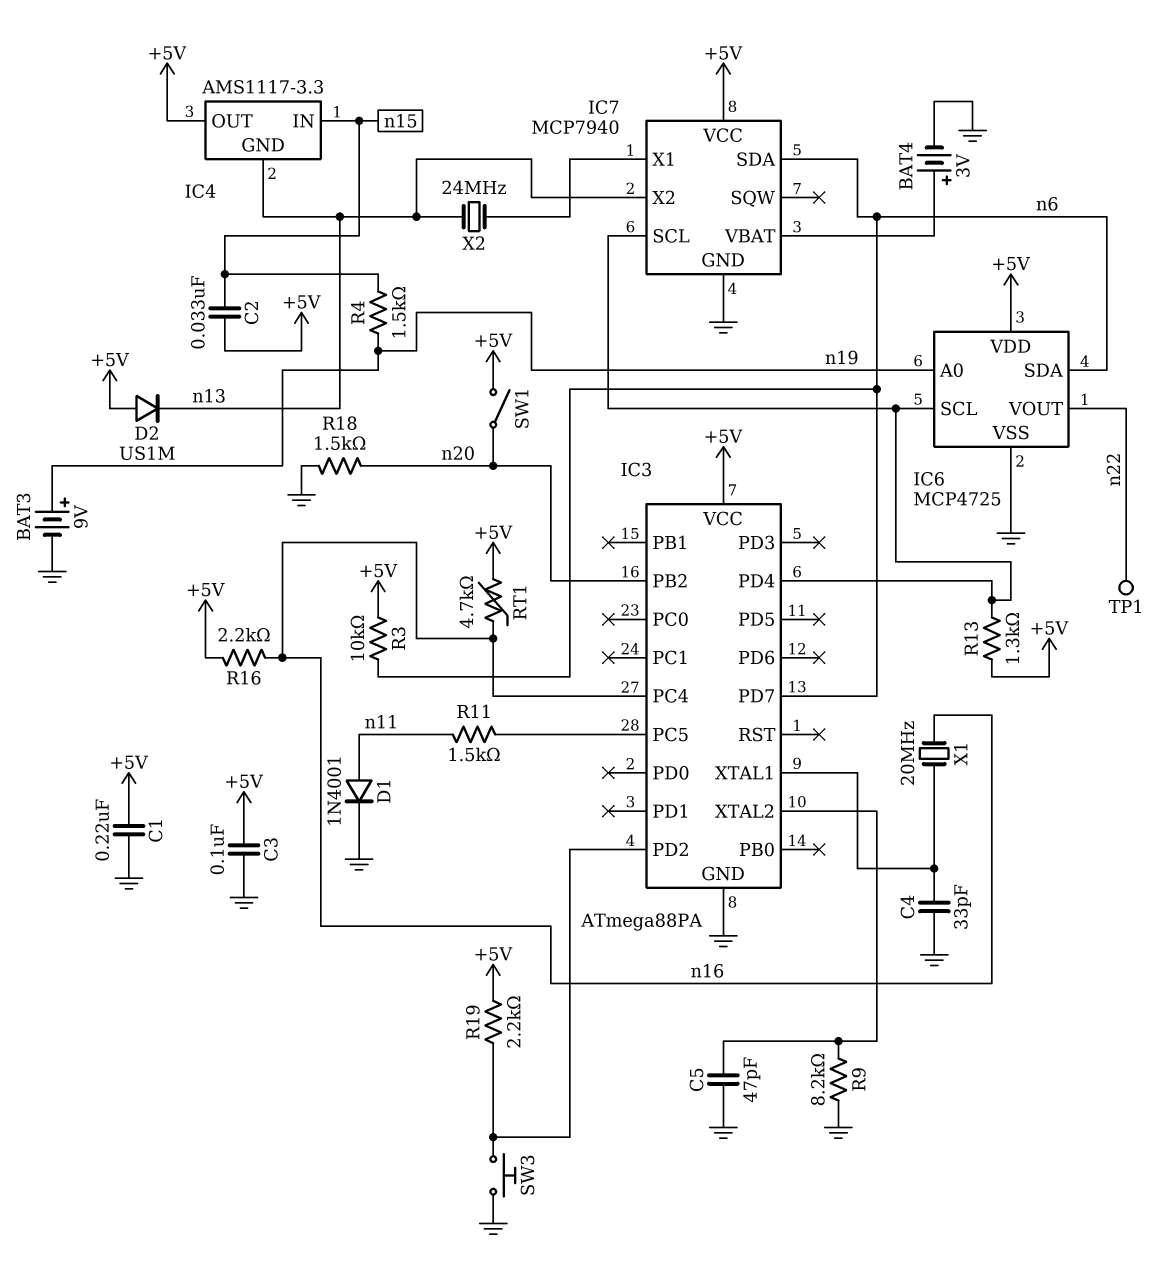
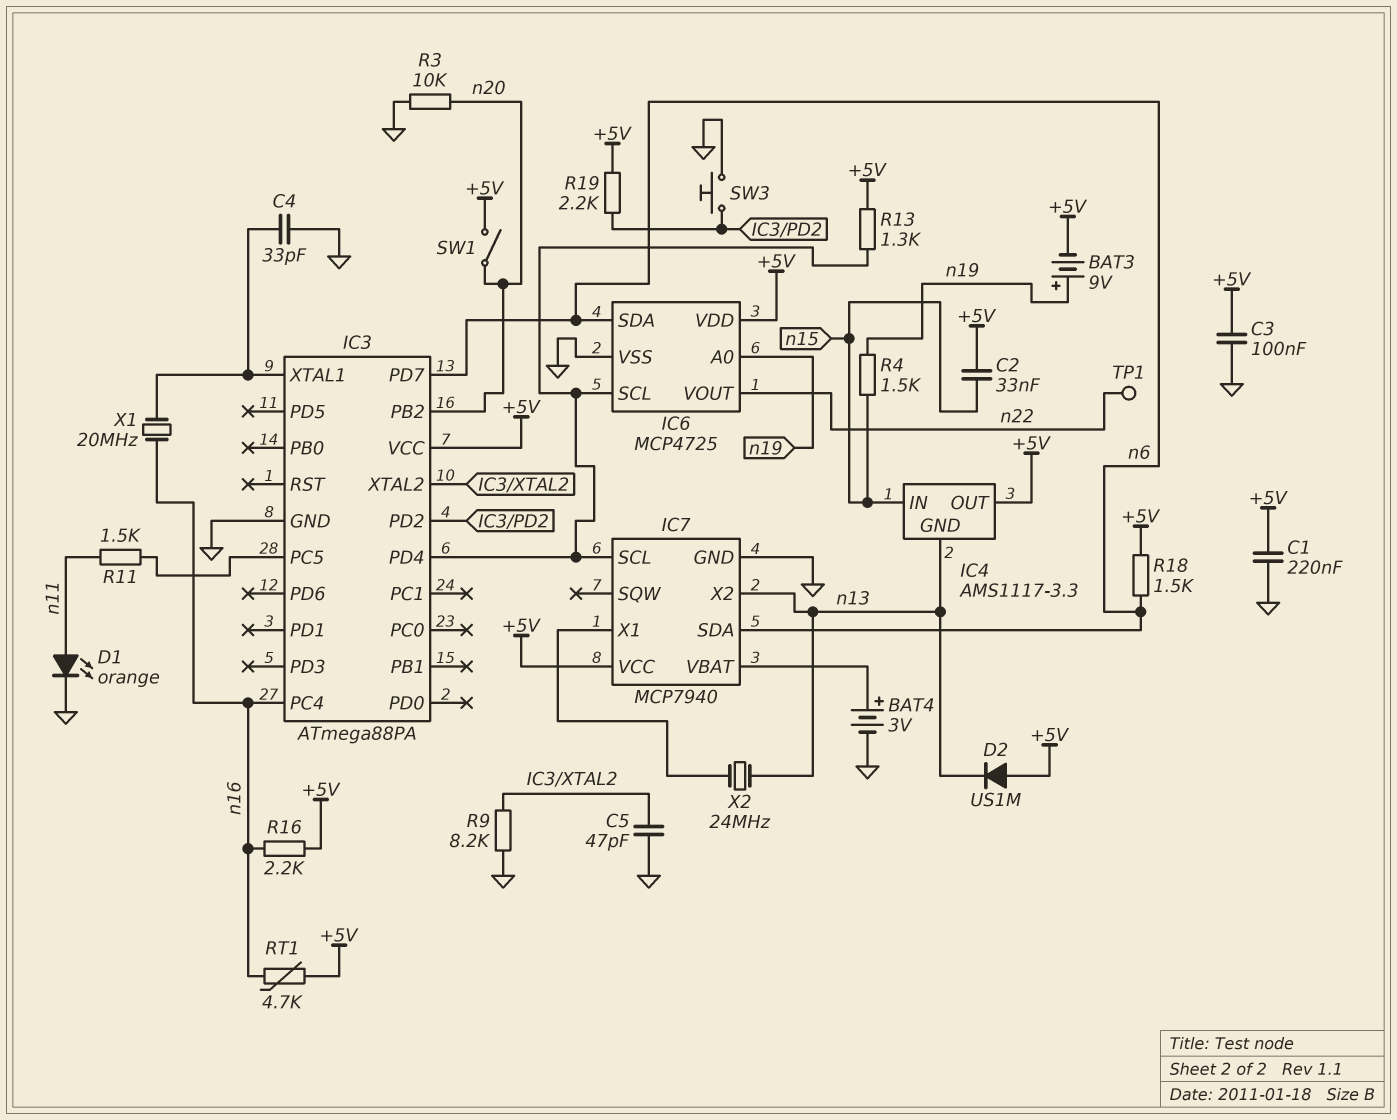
BAT3: 9V (plus n19, minus GND) -> 9V (plus n19, minus +5V)
D1: diode 1N4001 (A n11, K GND) -> LED orange (A n11, K GND)
R3: 10k (+5V, n6) -> 10k (GND, n20)
R18: 1.5k (GND, n20) -> 1.5k (+5V, n6)

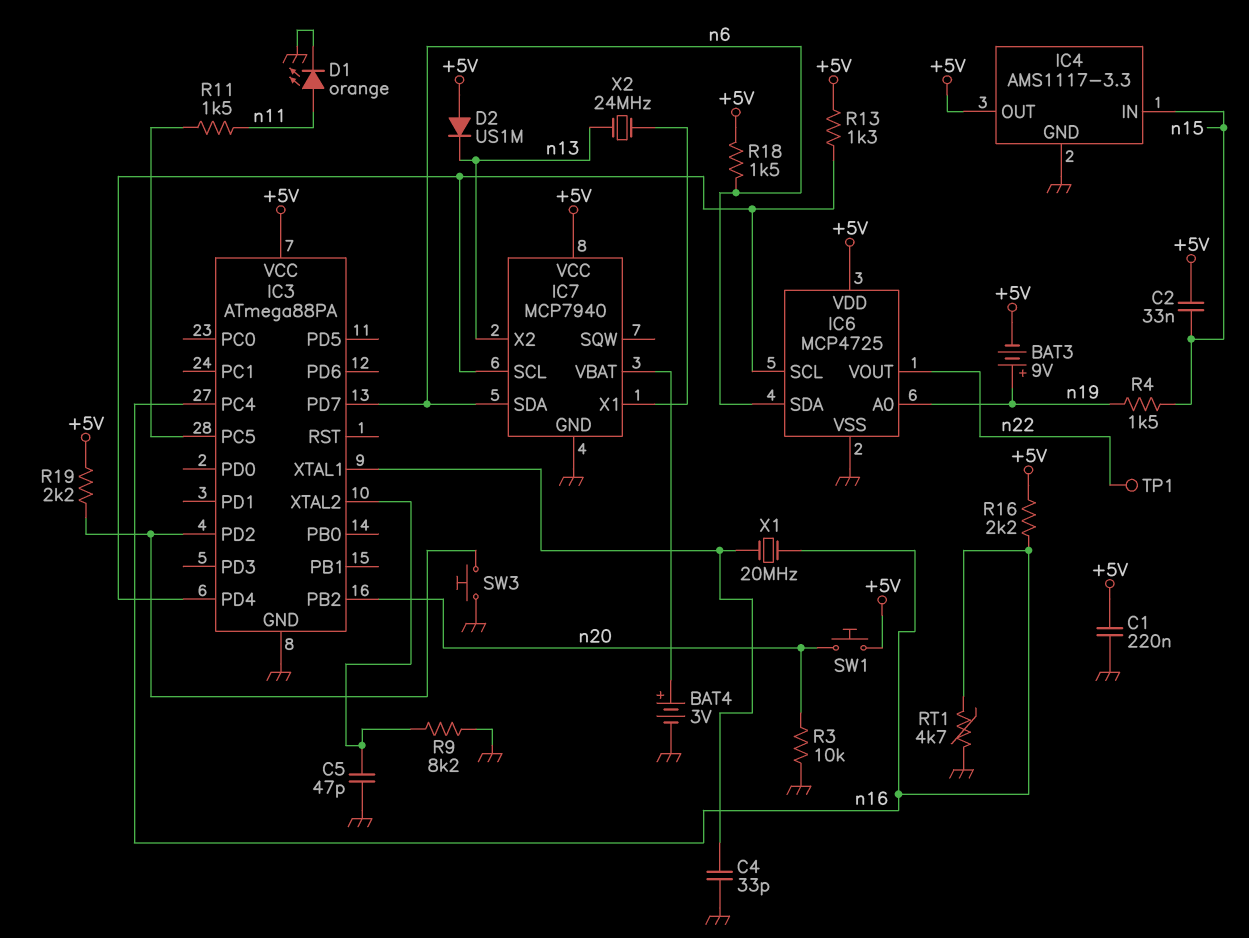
C3: 100nF (+5V, GND) -> none
IC4 pin GND: n13 -> GND
RT1: 4.7k (+5V, n16) -> 4.7k (GND, n16)
SW1: switch (+5V, n20) -> button (+5V, n20)

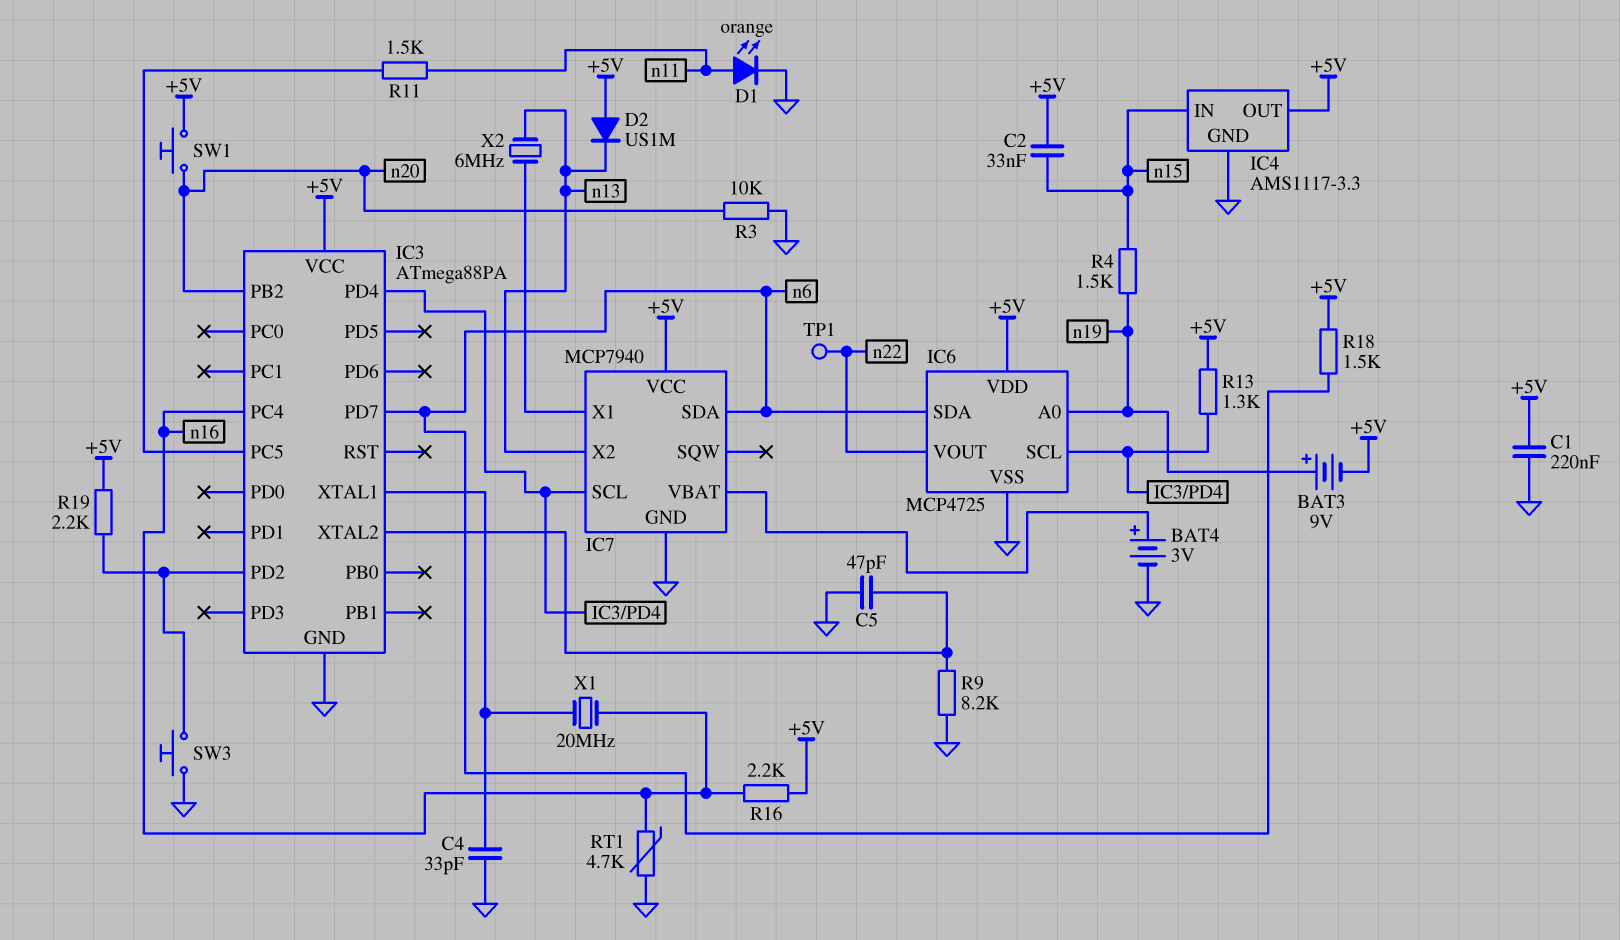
X2: 24MHz (IC7/X1, n13) -> 6MHz (IC7/X1, n13)

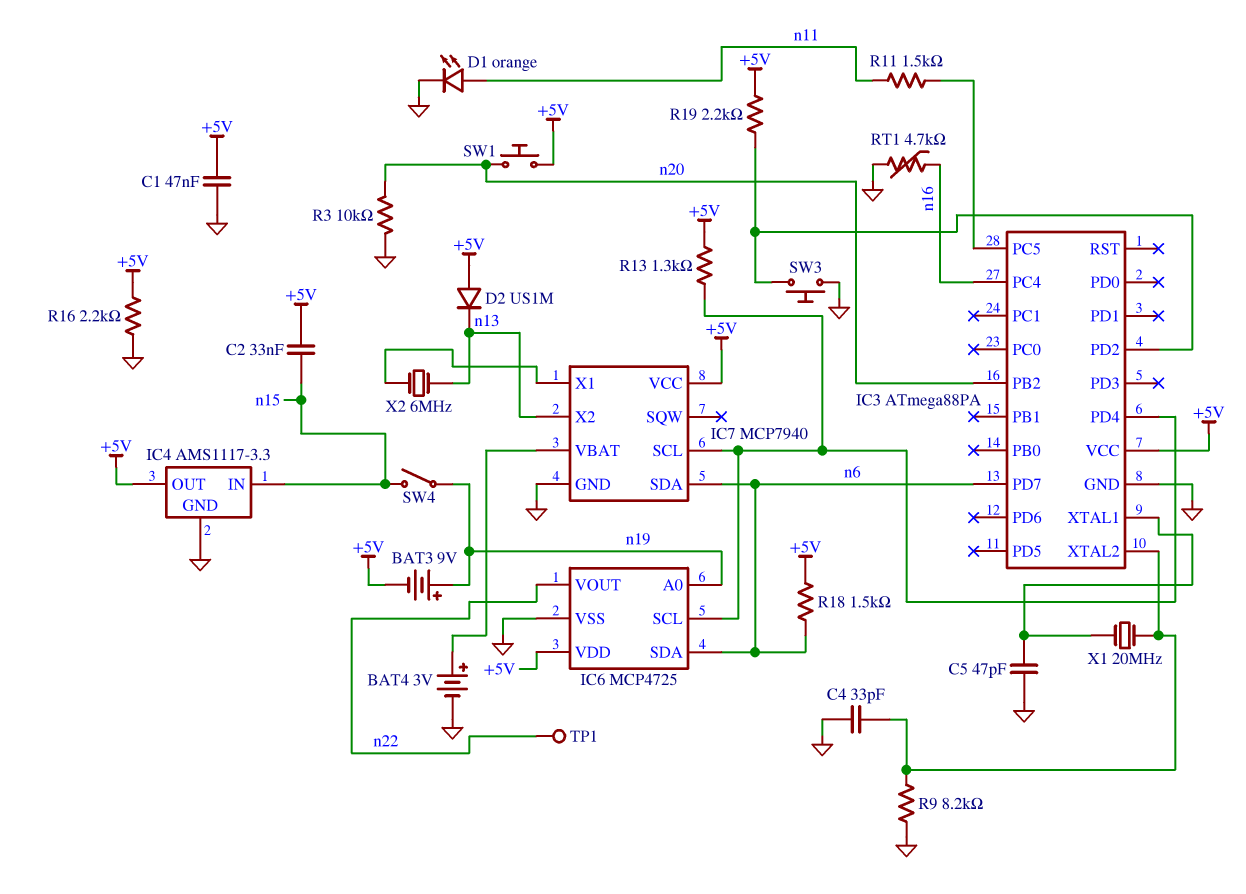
C1: 220nF (+5V, GND) -> 47nF (+5V, GND)
C4: 33pF (GND, IC3/XTAL1) -> 33pF (GND, IC3/XTAL2)
C5: 47pF (GND, IC3/XTAL2) -> 47pF (GND, IC3/XTAL1)
R4: 1.5k (n15, n19) -> none
R16: 2.2k (+5V, n16) -> 2.2k (+5V, GND)
SW4: none -> switch (n15, n19)
X1: 20MHz (IC3/XTAL1, n16) -> 20MHz (IC3/XTAL1, IC3/XTAL2)

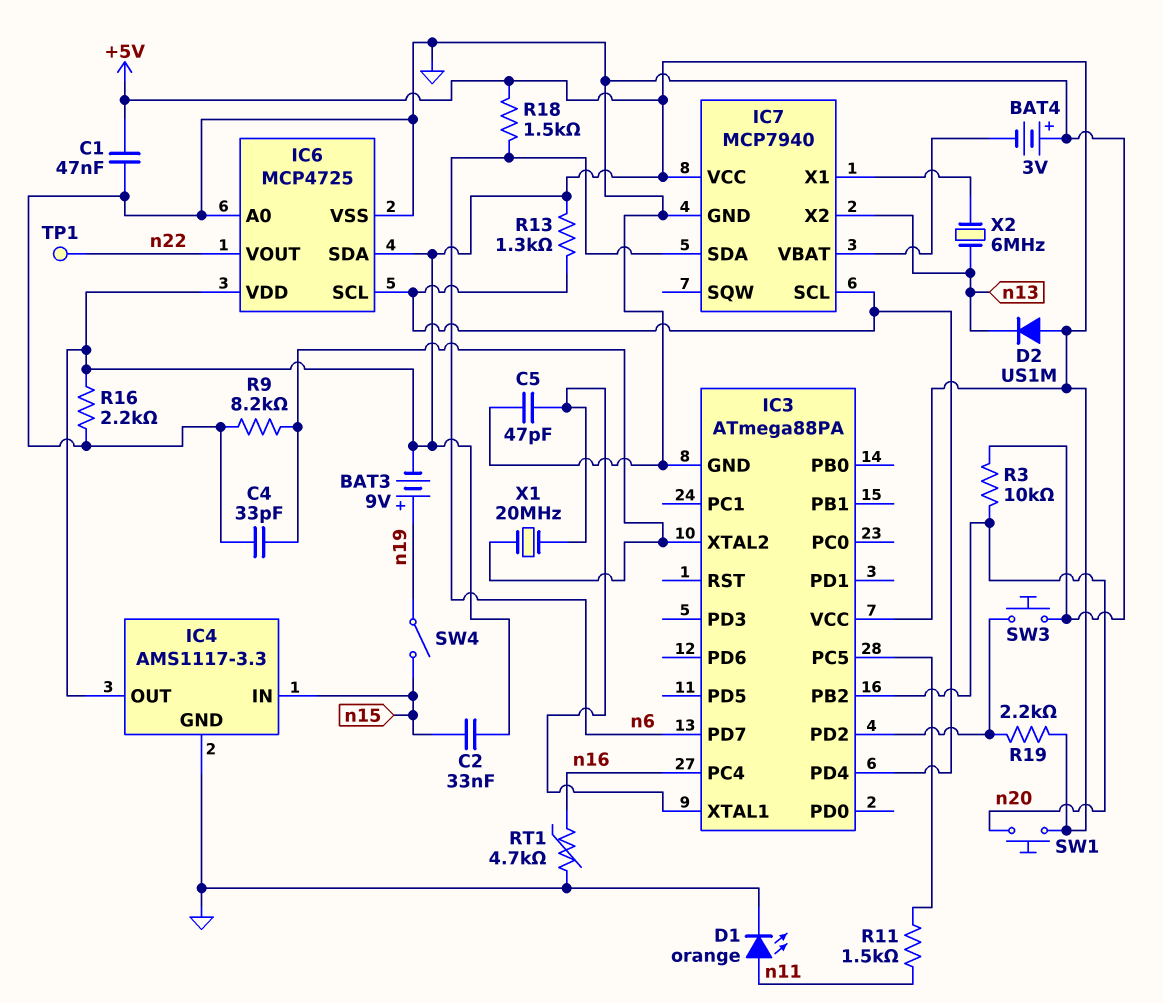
BAT4: 3V (plus IC7/VBAT, minus GND) -> 3V (plus GND, minus IC7/VBAT)
IC6 pin A0: n19 -> GND
IC6 pin SDA: n6 -> +5V

